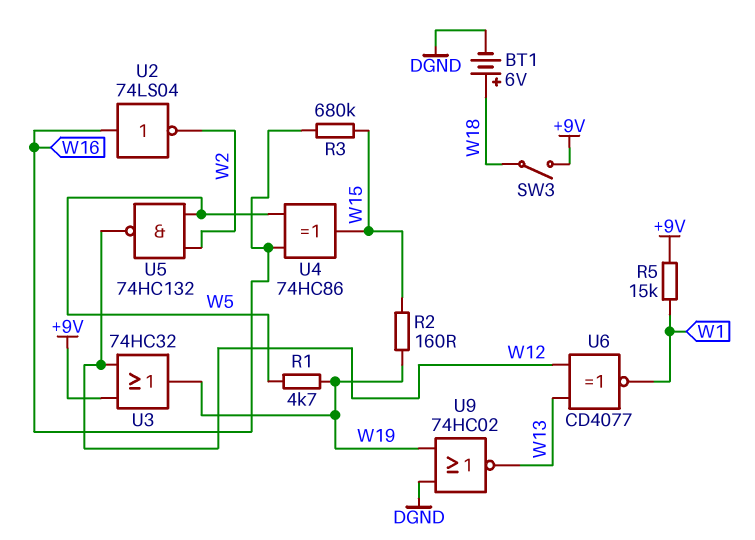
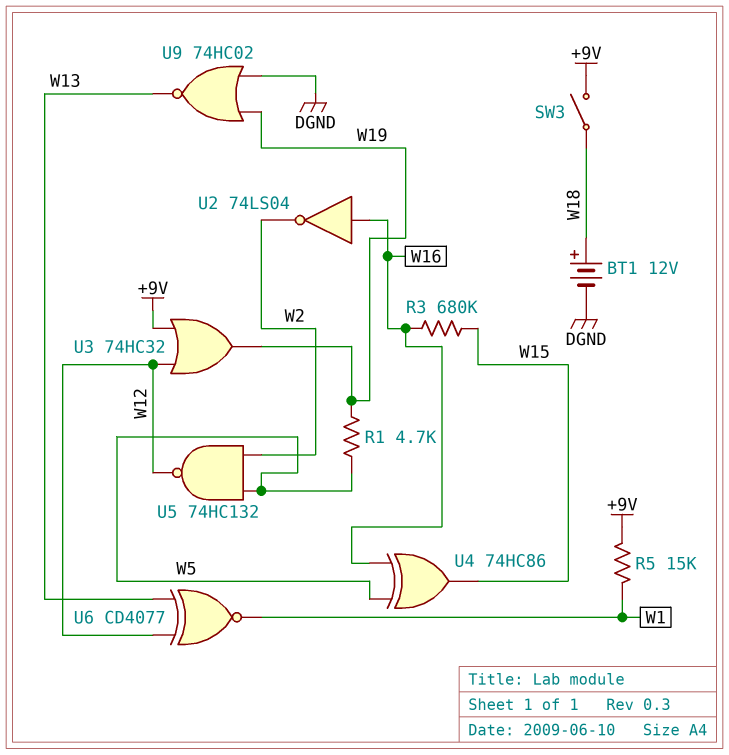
BT1: 6V (plus W18, minus DGND) -> 12V (plus W18, minus DGND)
R2: 160 (W15, W19) -> none

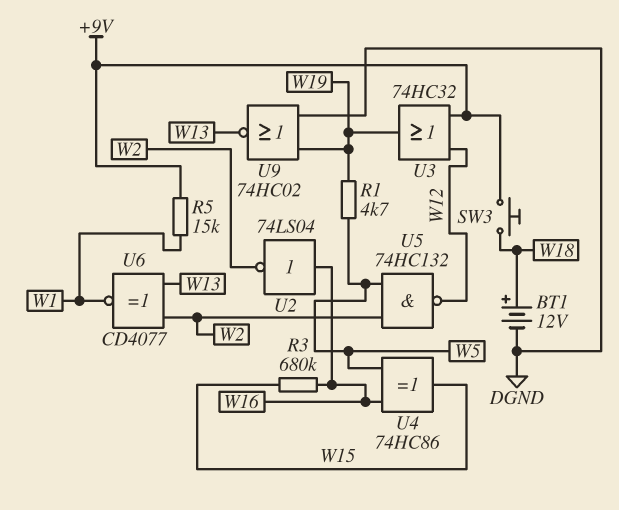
SW3: switch (+9V, W18) -> button (+9V, W18)
U6: XNOR CD4077 (in W12, in W13, out W1) -> XNOR CD4077 (in W2, in W13, out W1)

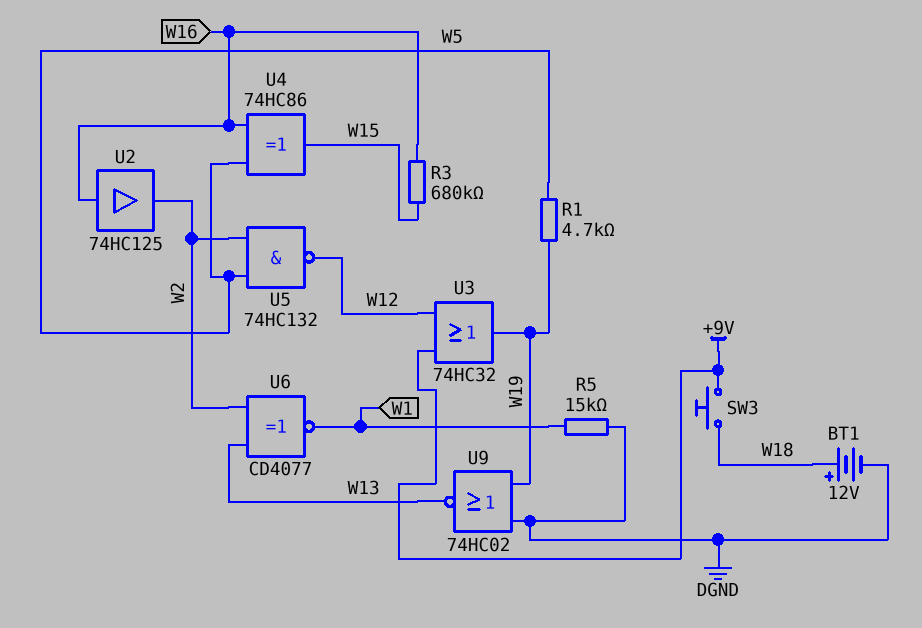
R5: 15k (+9V, W1) -> 15k (DGND, W1)
U2: NOT 74LS04 (in W16, out W2) -> buffer 74HC125 (in W16, out W2)

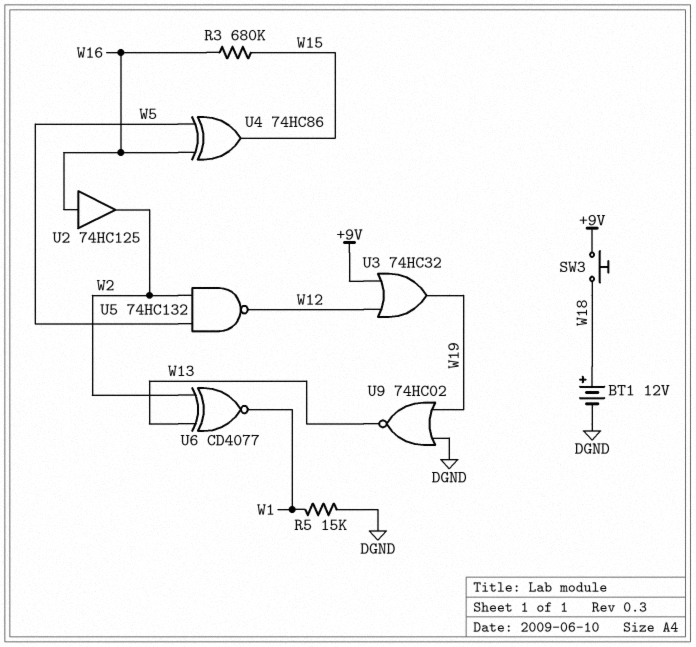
R1: 4.7k (W5, W19) -> none

